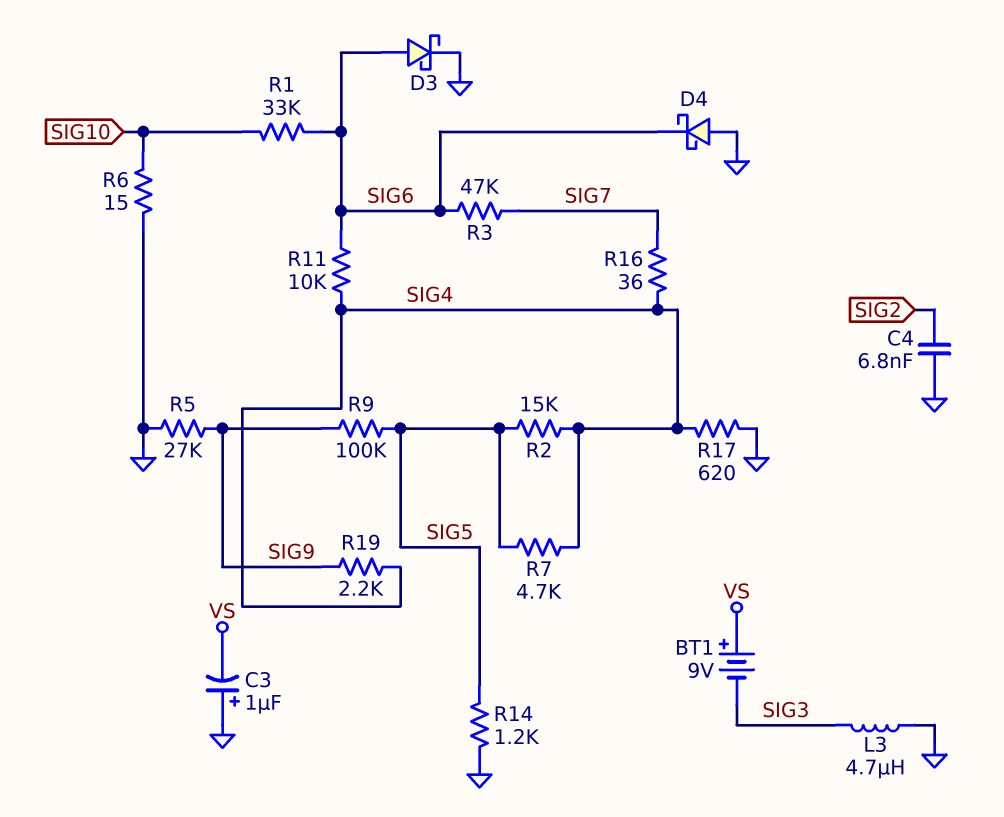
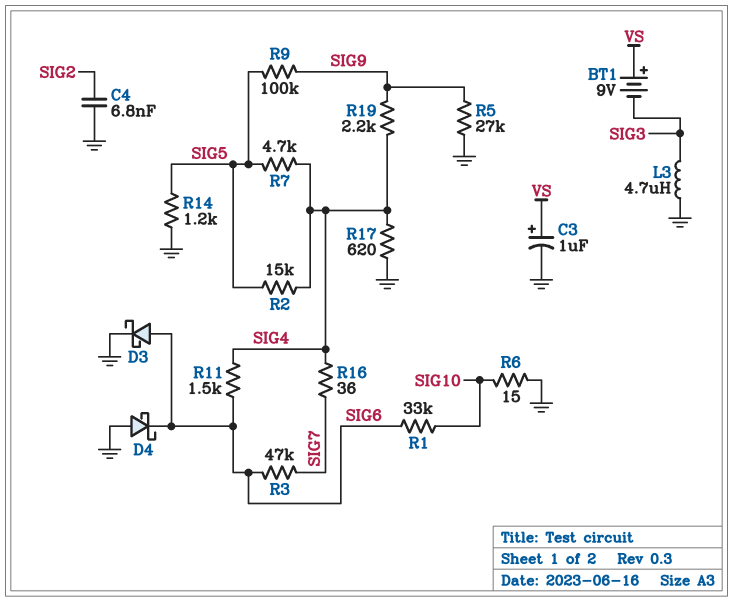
C3: 1uF (plus GND, minus VS) -> 1uF (plus VS, minus GND)
R11: 10k (SIG4, SIG6) -> 1.5k (SIG4, SIG6)

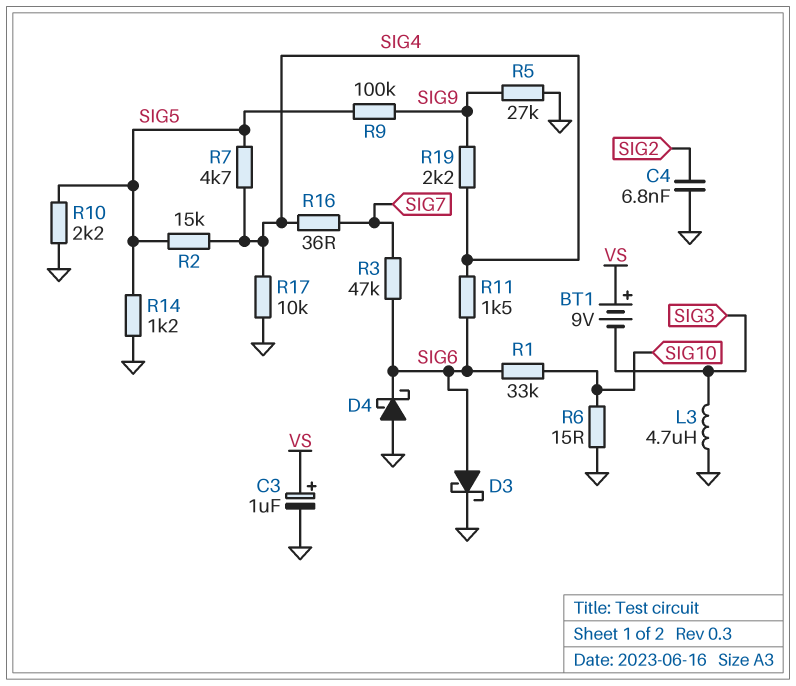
R10: none -> 2.2k (GND, SIG5)
R17: 620 (GND, SIG4) -> 10k (GND, SIG4)

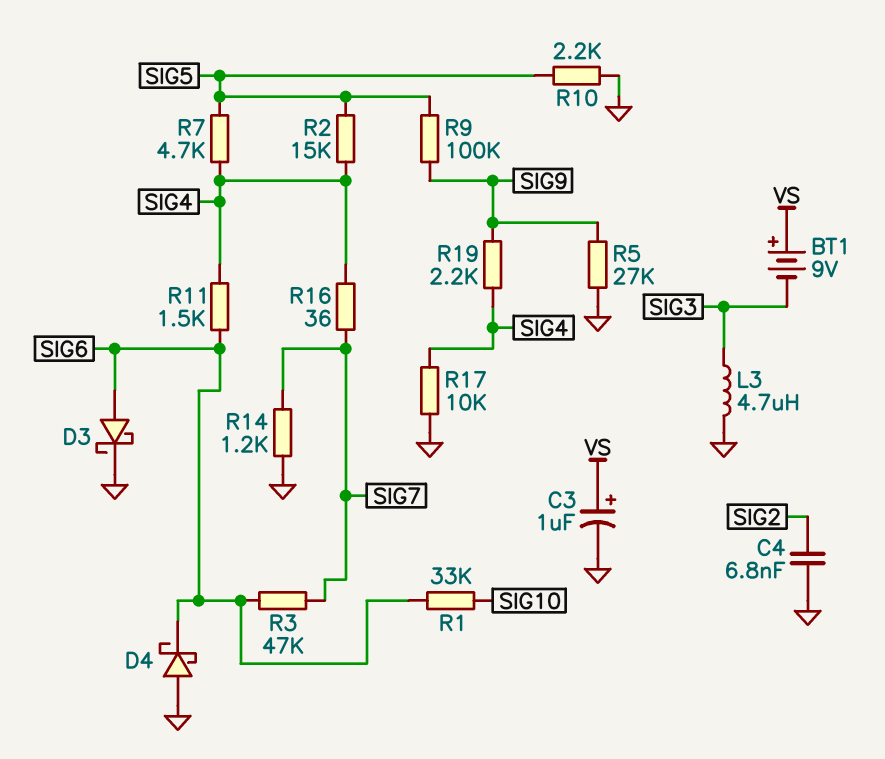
R6: 15 (GND, SIG10) -> none
R14: 1.2k (GND, SIG5) -> 1.2k (GND, SIG7)

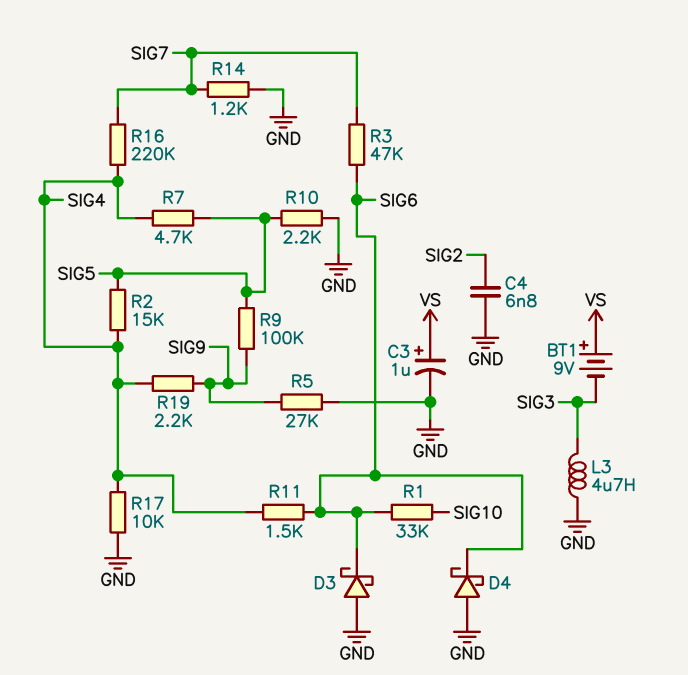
D3: schottky (A SIG6, K GND) -> schottky (A GND, K SIG6)
R16: 36 (SIG4, SIG7) -> 220k (SIG4, SIG7)

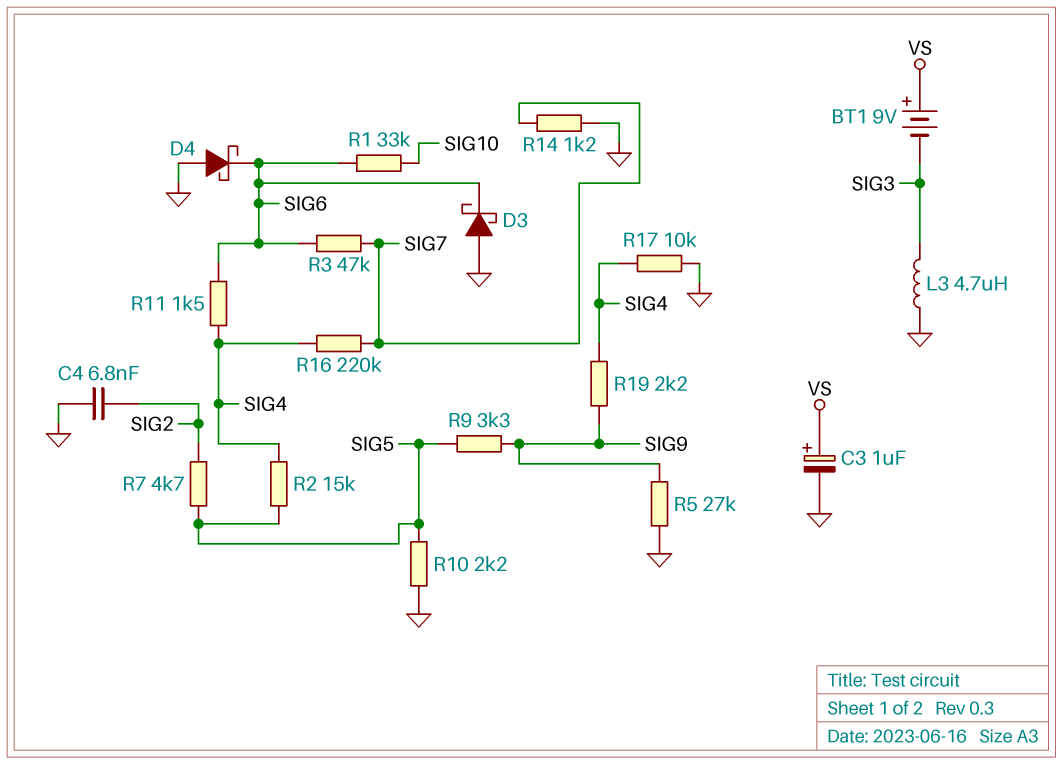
R7: 4.7k (SIG4, SIG5) -> 4.7k (SIG2, SIG5)
R9: 100k (SIG5, SIG9) -> 3.3k (SIG5, SIG9)

